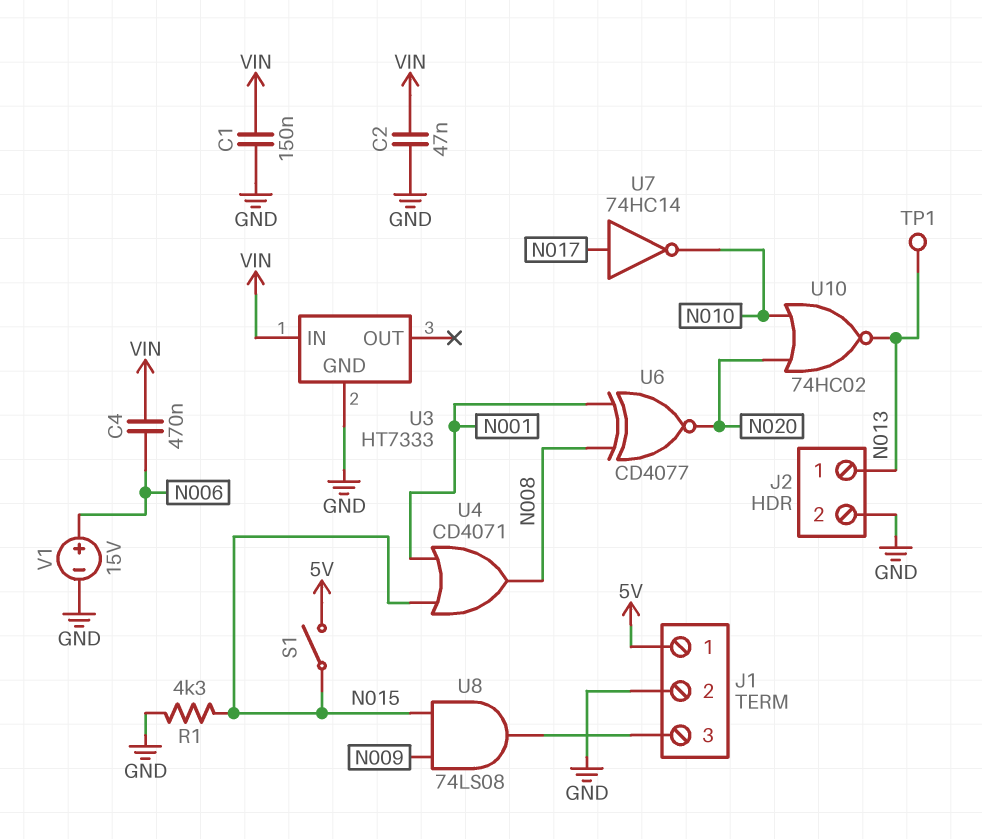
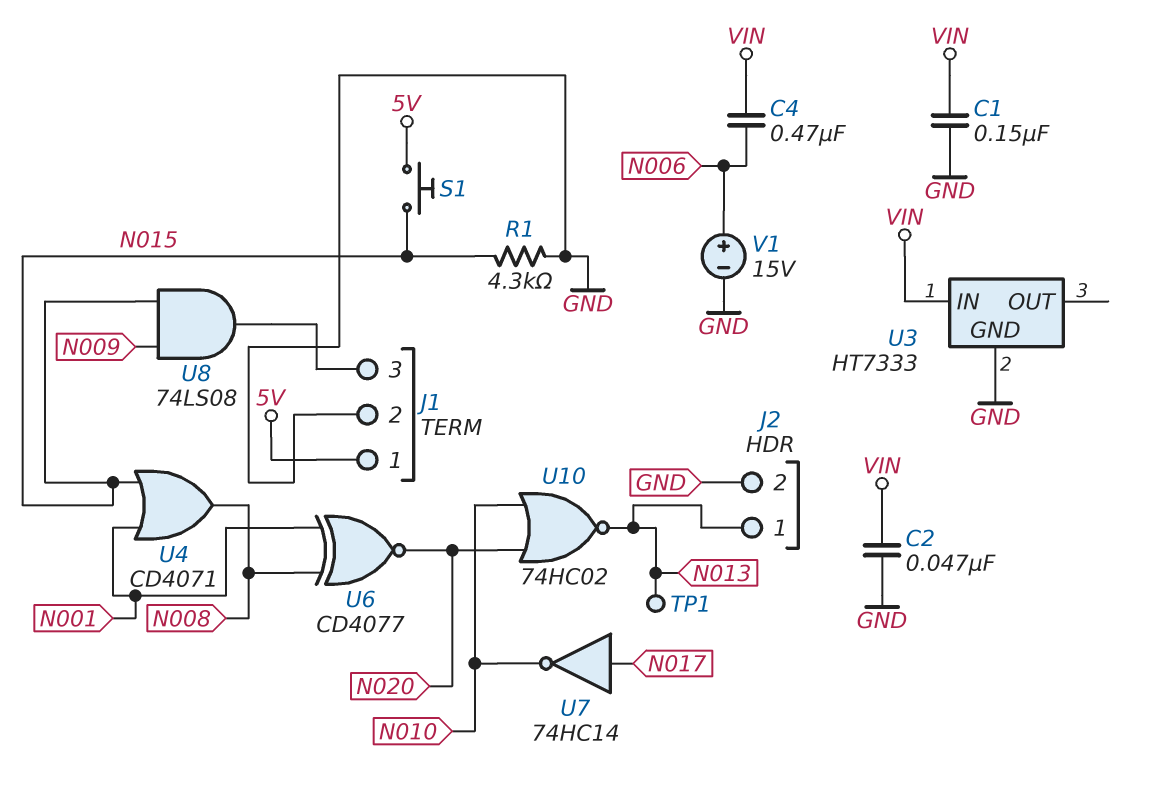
S1: switch (5V, N015) -> button (5V, N015)

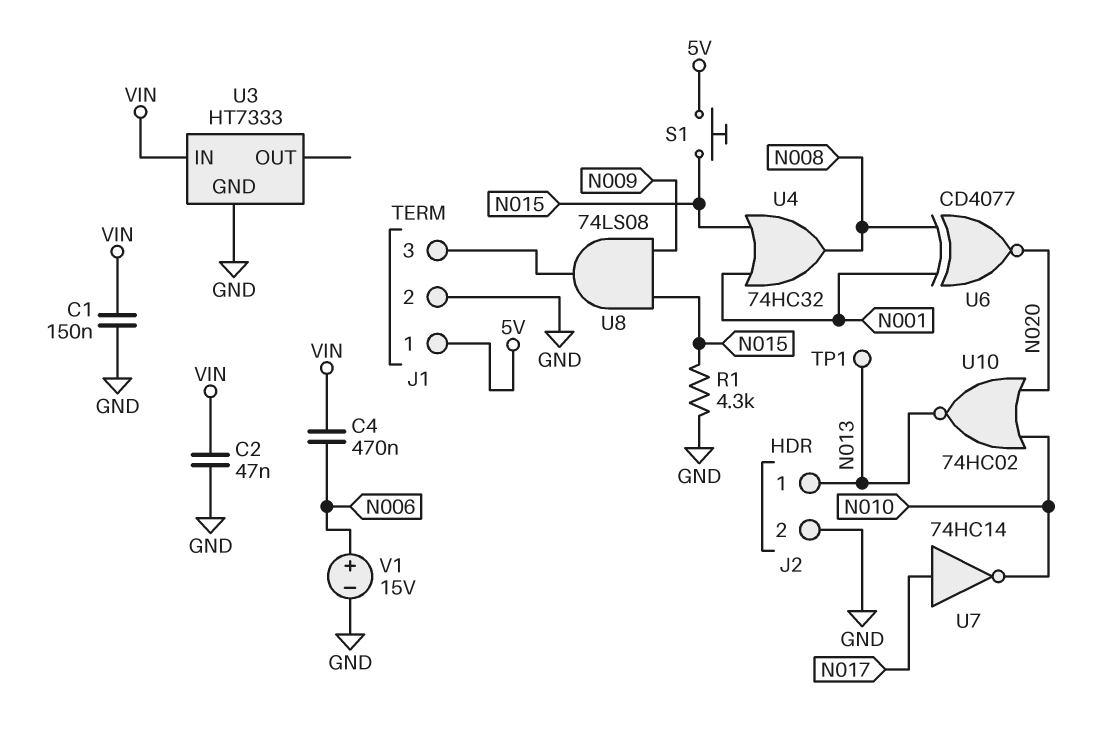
U4: OR CD4071 (in N001, in N015, out N008) -> OR 74HC32 (in N001, in N015, out N008)

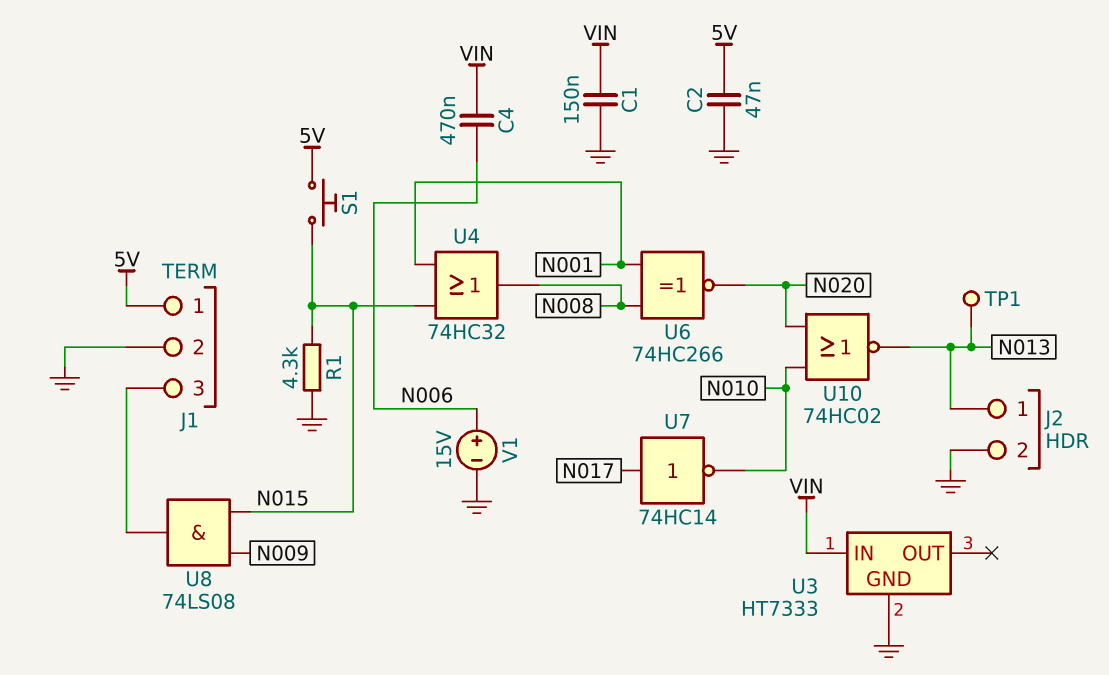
C2: 47nF (GND, VIN) -> 47nF (5V, GND)
U6: XNOR CD4077 (in N001, in N008, out N020) -> XNOR 74HC266 (in N001, in N008, out N020)

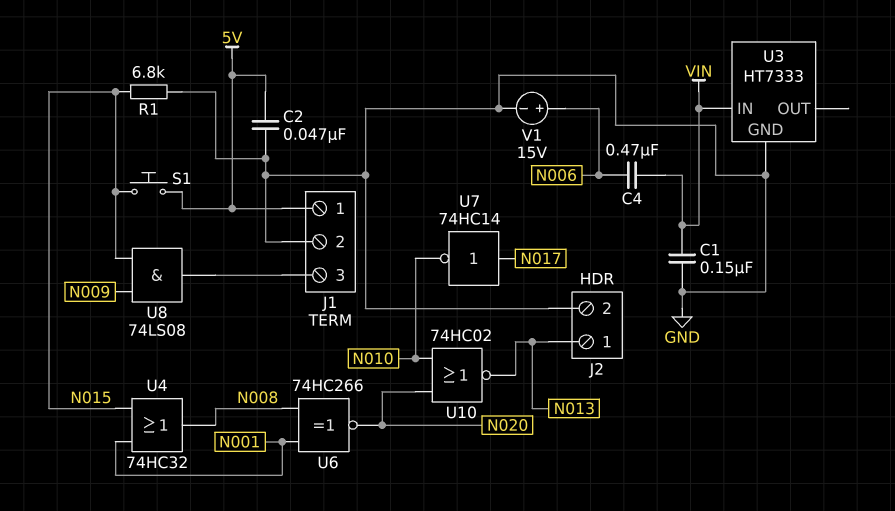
R1: 4.3k (GND, N015) -> 6.8k (GND, N015)
TP1: test point (N013) -> none

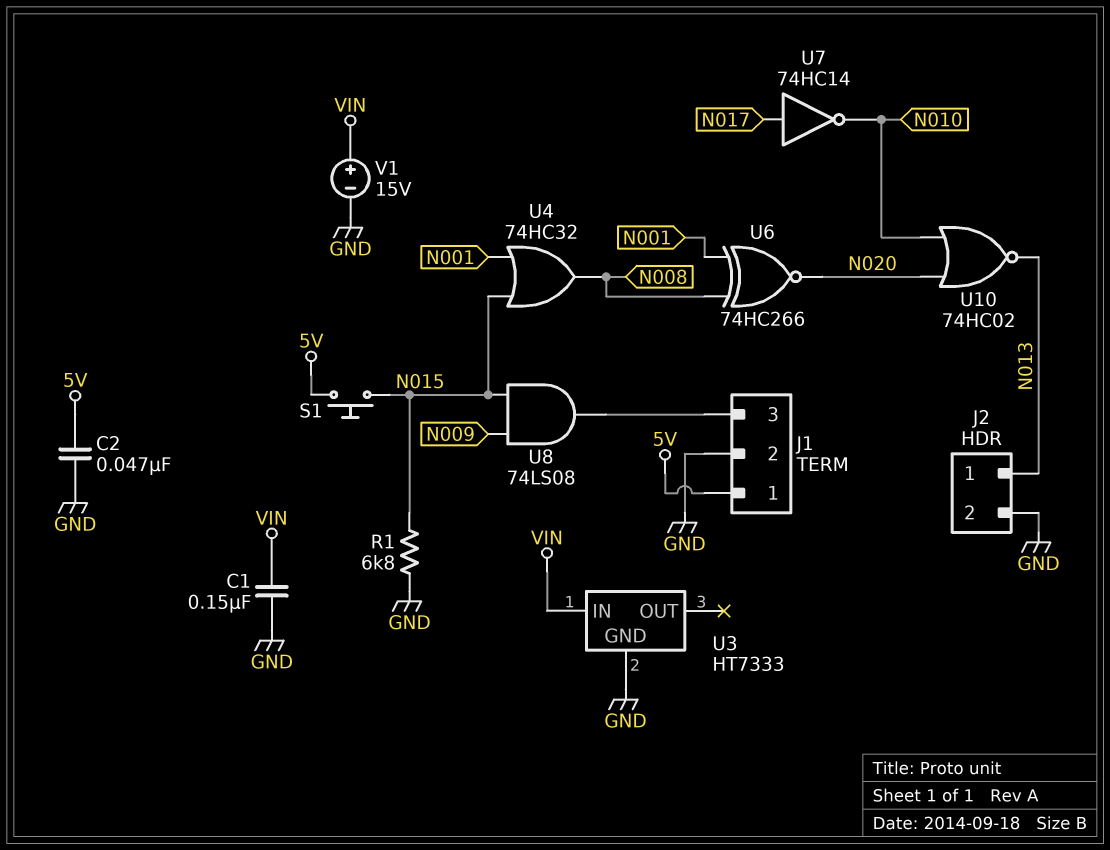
C4: 470nF (N006, VIN) -> none
V1: 15V (plus N006, minus GND) -> 15V (plus VIN, minus GND)

